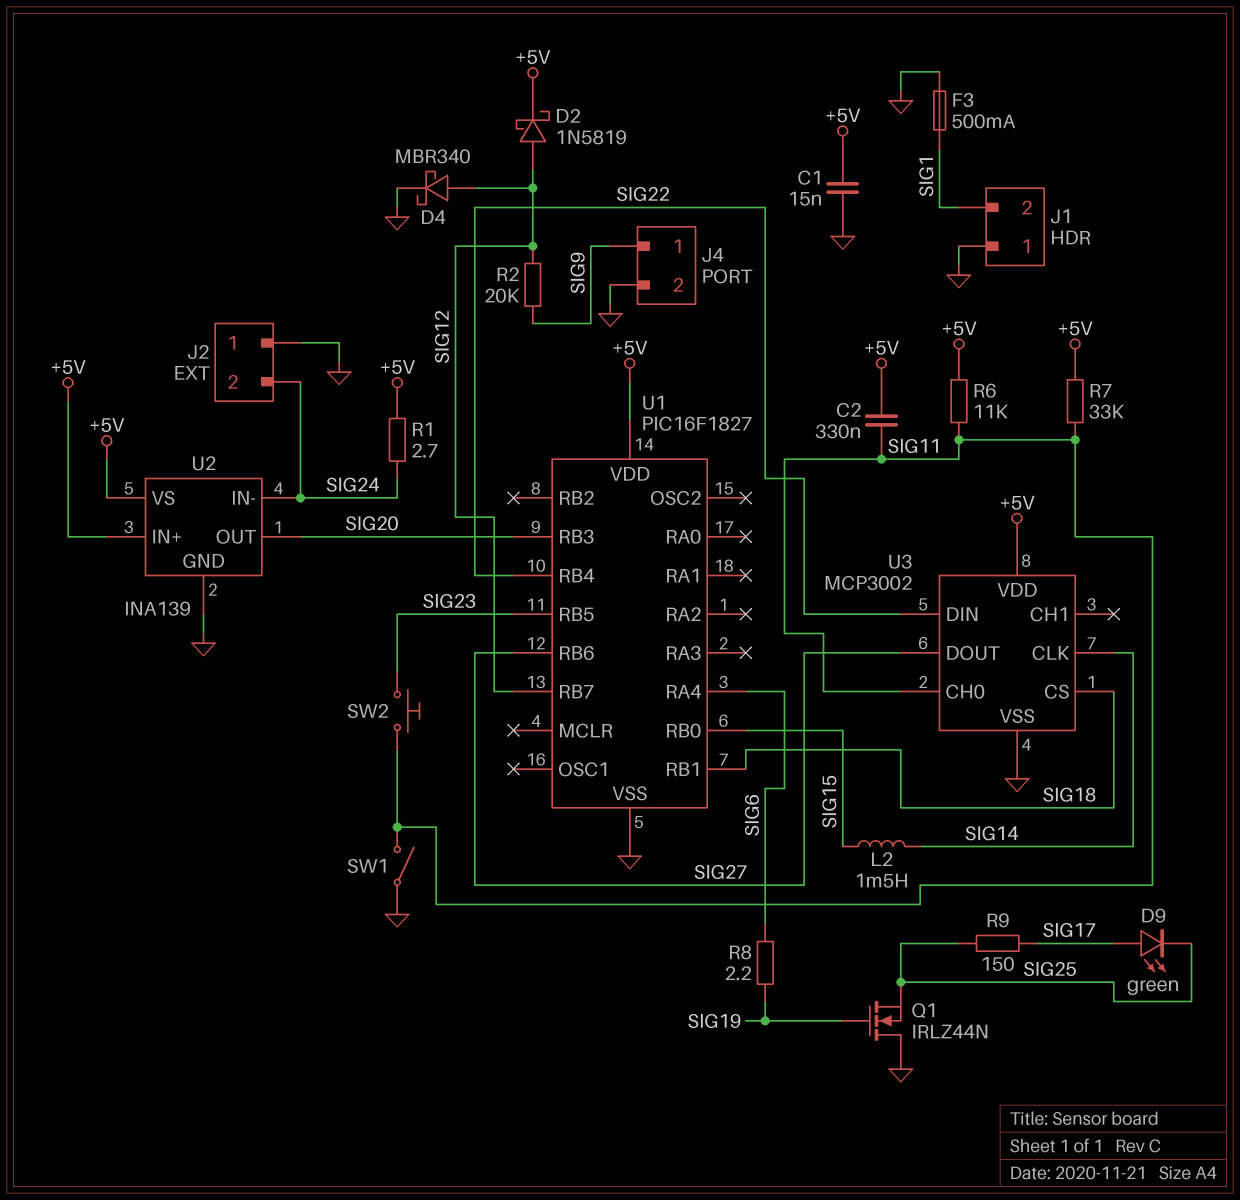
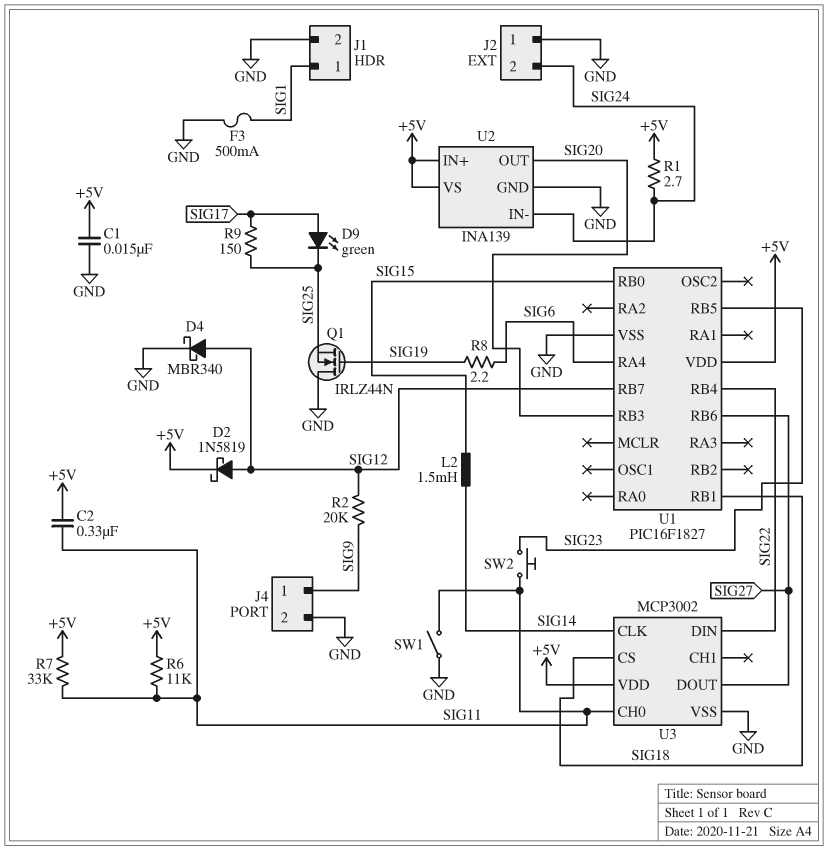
J1 pin 1: GND -> SIG1
J1 pin 2: SIG1 -> GND

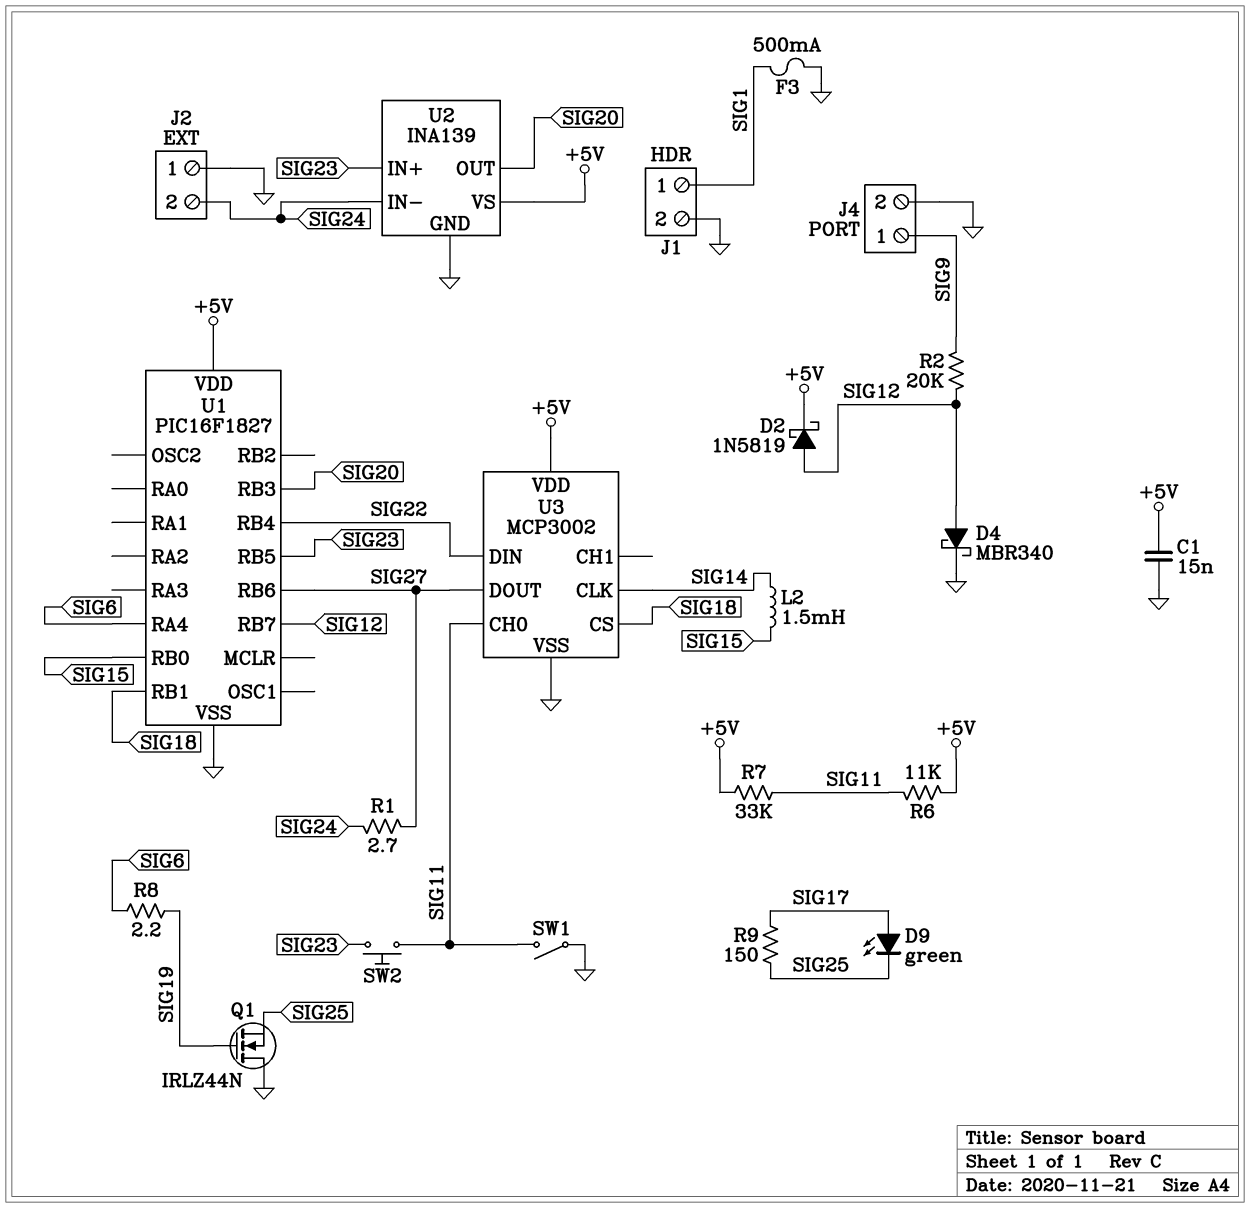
C2: 330nF (+5V, SIG11) -> none
R1: 2.7 (+5V, SIG24) -> 2.7 (SIG24, SIG27)
U2 pin IN+: +5V -> SIG23

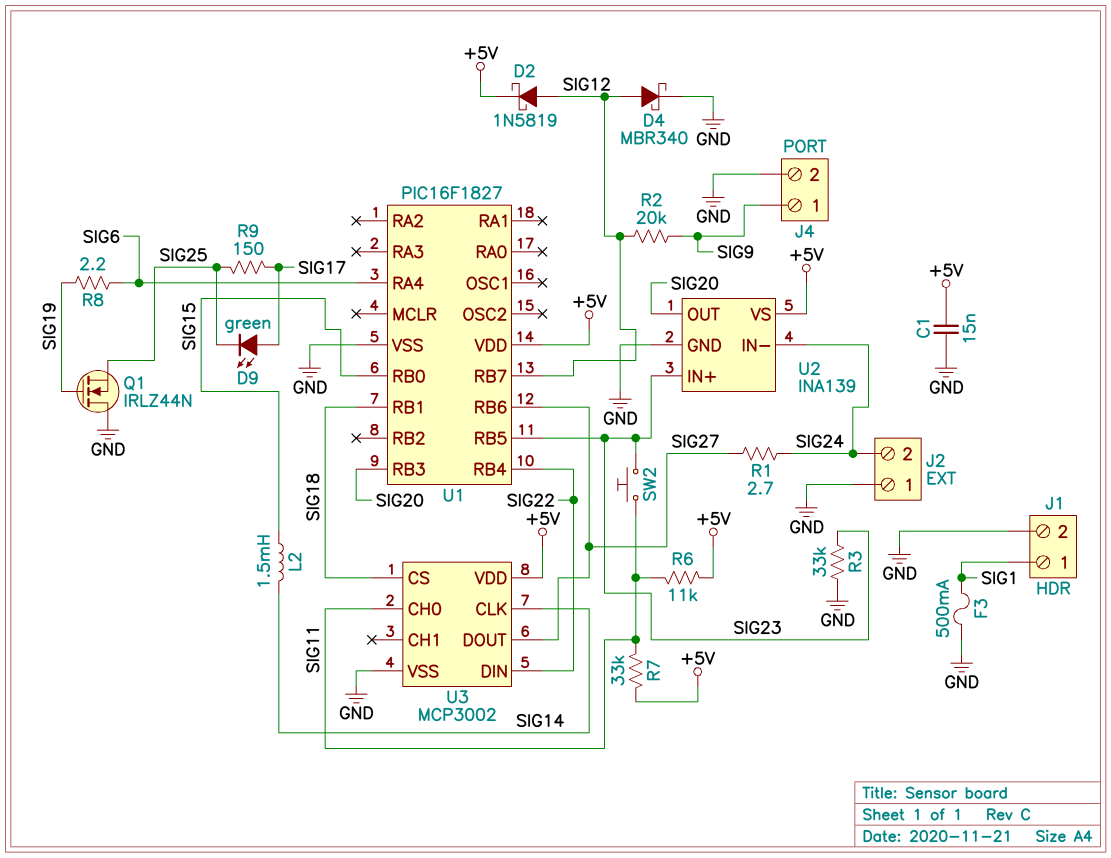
R3: none -> 33k (GND, SIG23)
SW1: switch (GND, SIG11) -> none

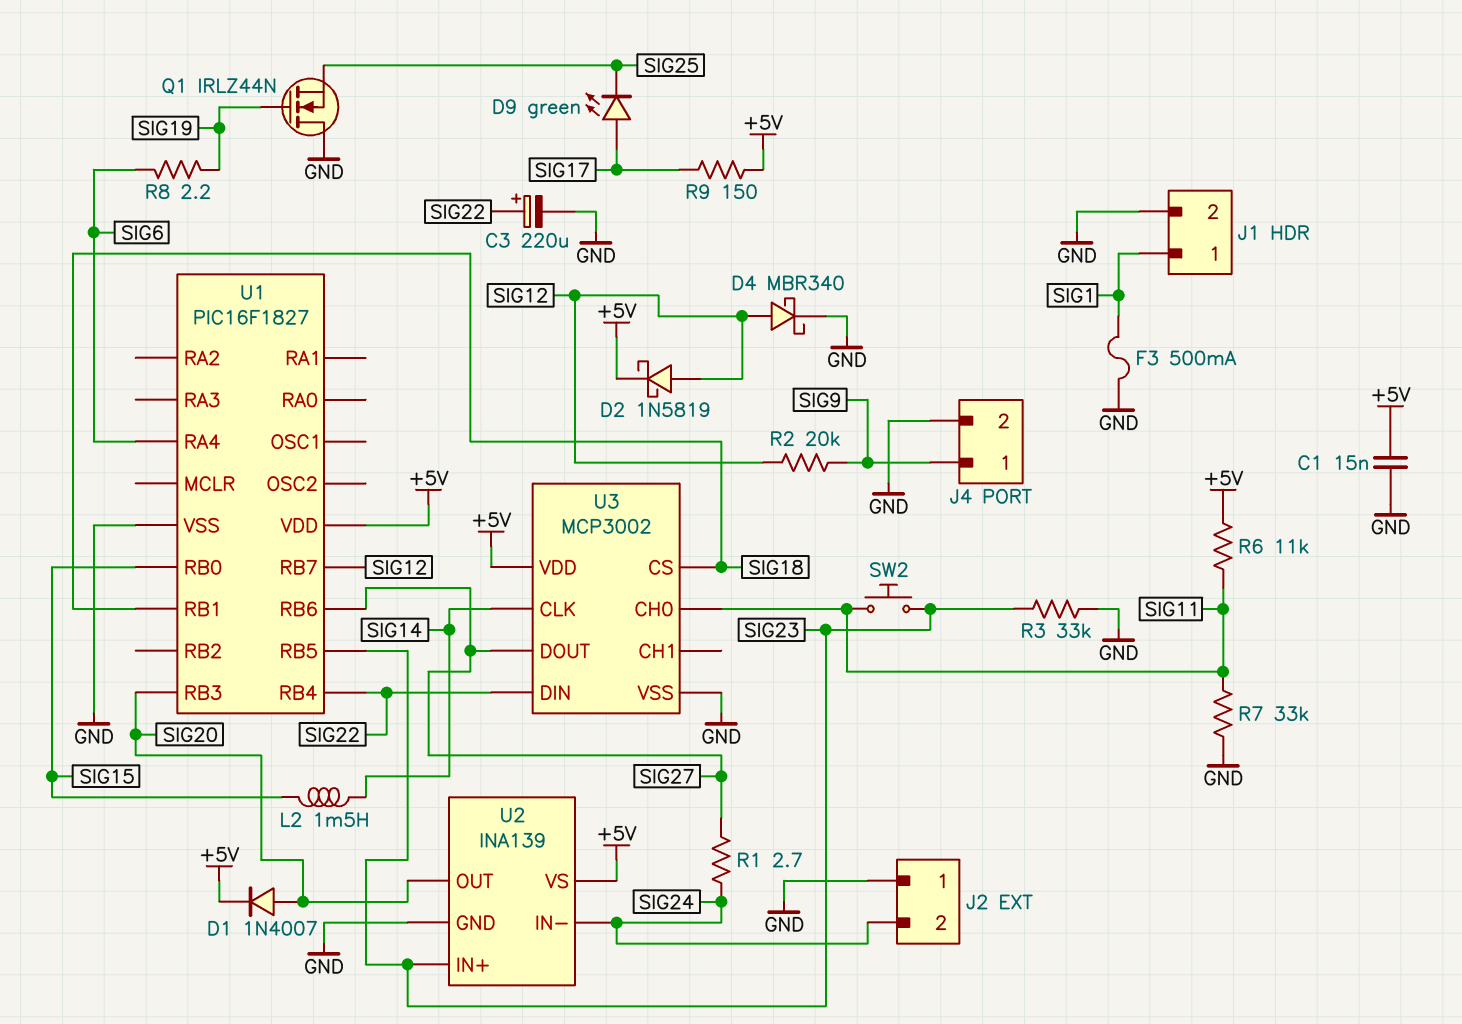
C3: none -> 220uF (plus SIG22, minus GND)
D1: none -> diode 1N4007 (A SIG20, K +5V)
R7: 33k (+5V, SIG11) -> 33k (GND, SIG11)
R9: 150 (SIG17, SIG25) -> 150 (+5V, SIG17)

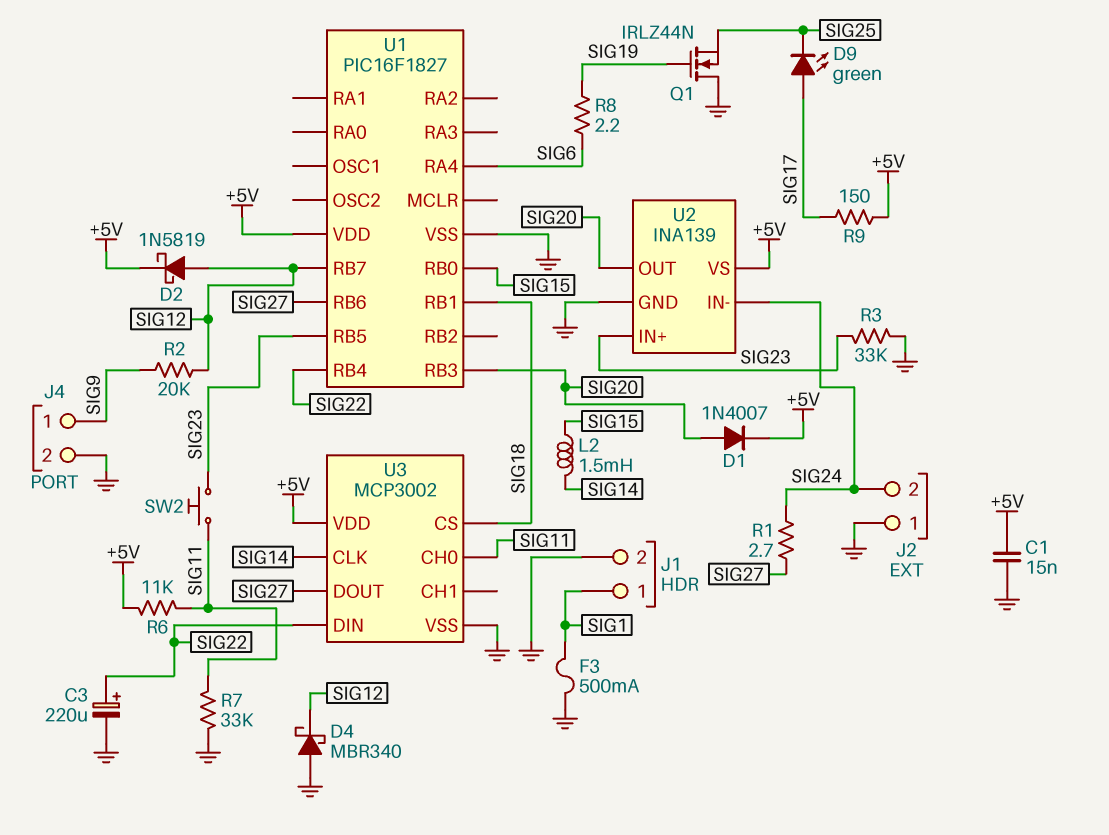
D4: schottky MBR340 (A SIG12, K GND) -> schottky MBR340 (A GND, K SIG12)

